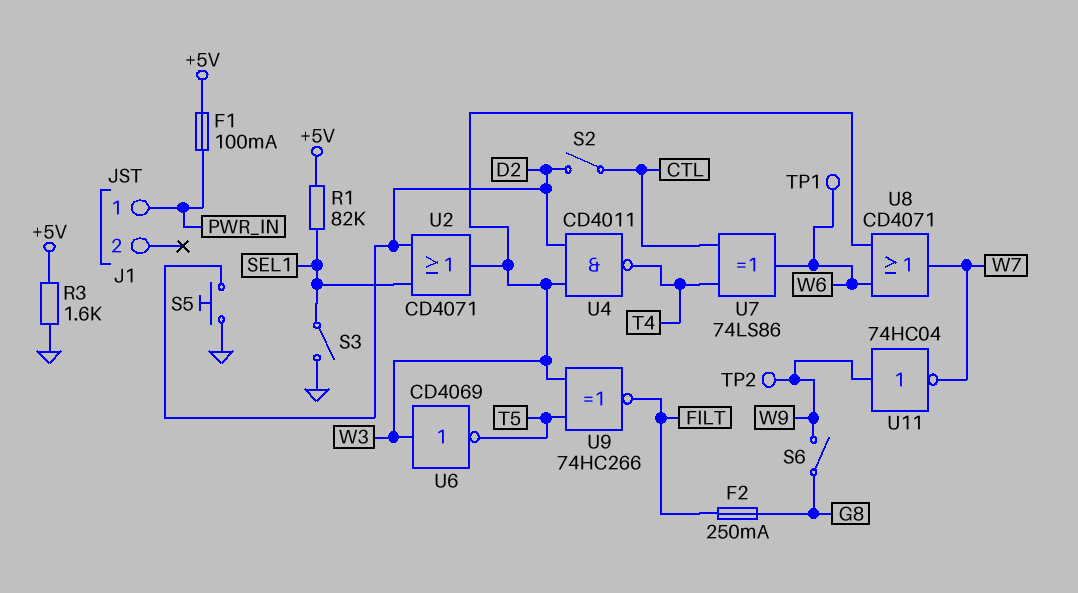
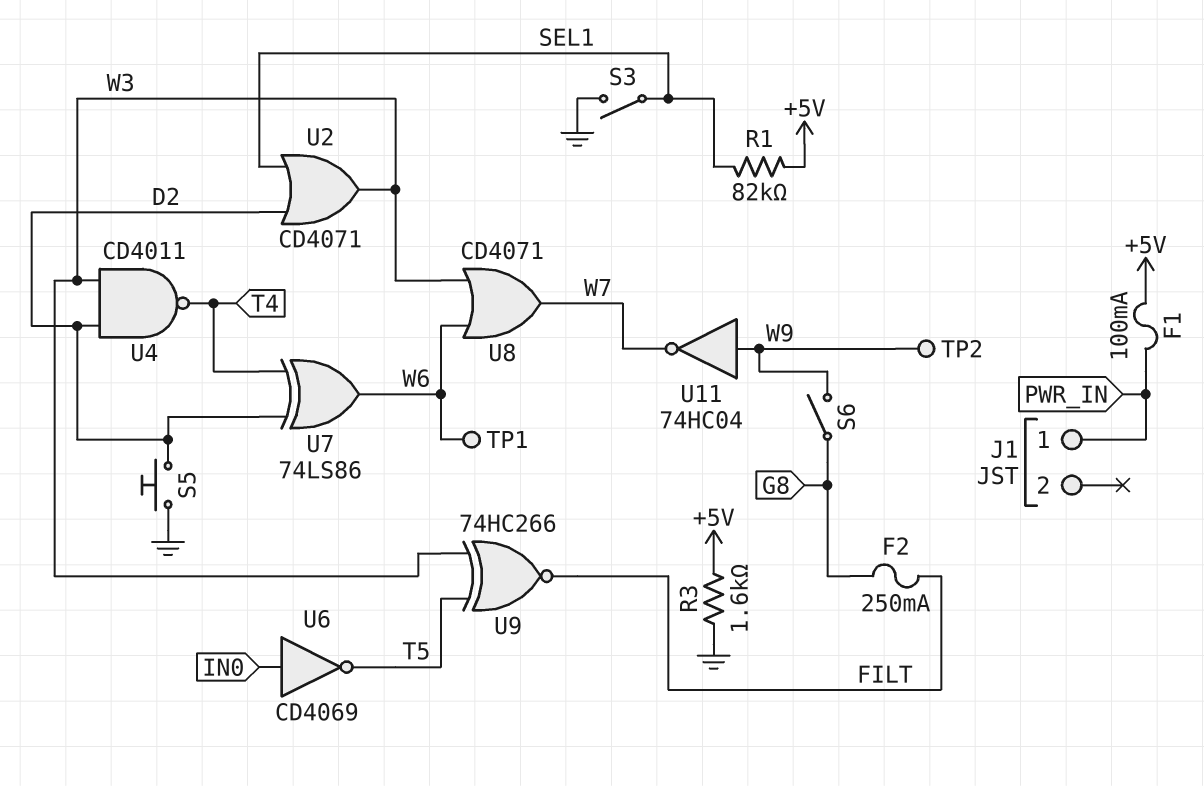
S2: switch (CTL, D2) -> none
U6: NOT CD4069 (in W3, out T5) -> NOT CD4069 (in IN0, out T5)
U7: XOR 74LS86 (in CTL, in T4, out W6) -> XOR 74LS86 (in D2, in T4, out W6)

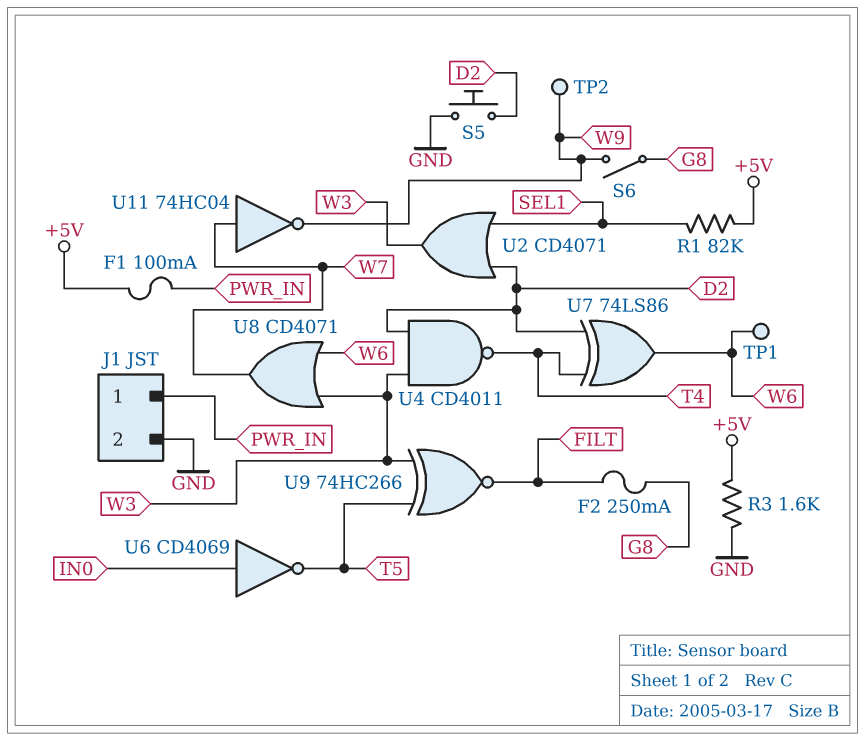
J1 pin 2: none -> GND
S3: switch (GND, SEL1) -> none
U11: NOT 74HC04 (in W9, out W7) -> NOT 74HC04 (in W7, out W9)

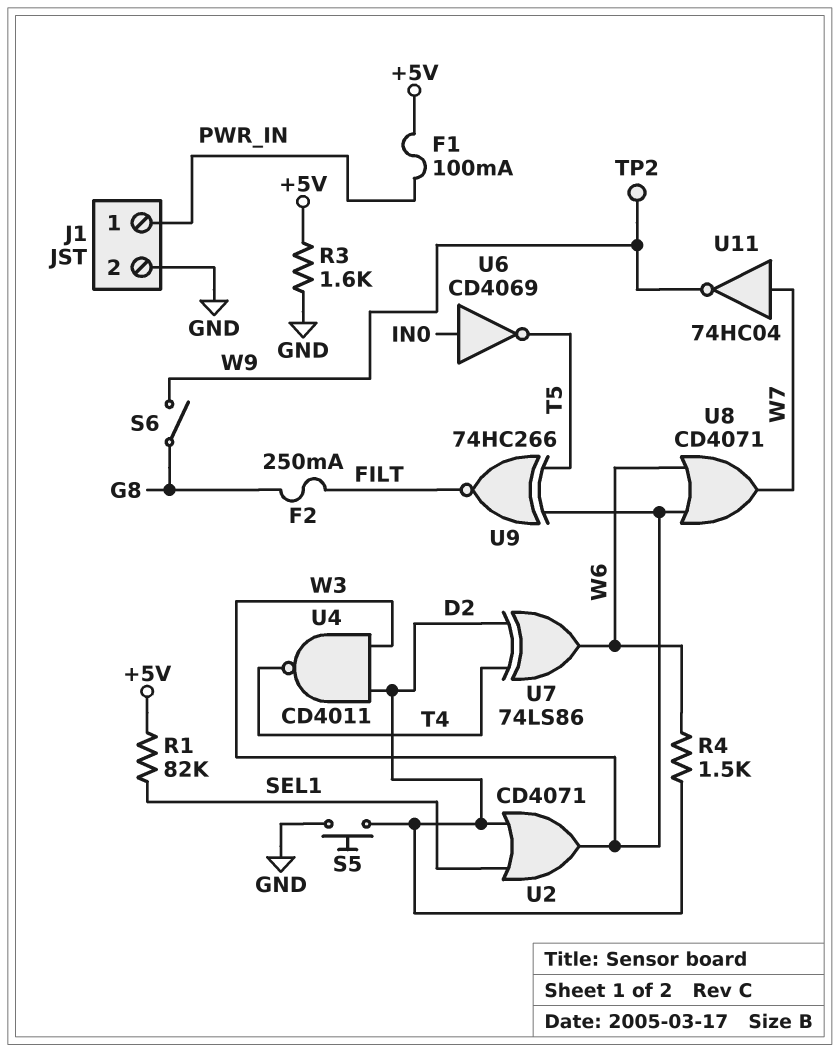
R4: none -> 1.5k (D2, W6)
TP1: test point (W6) -> none

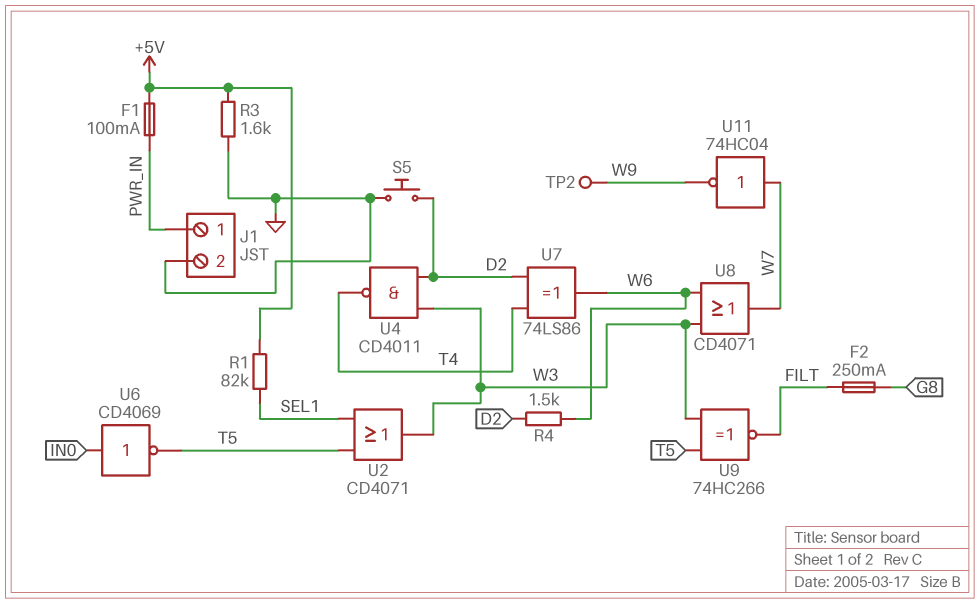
S6: switch (G8, W9) -> none
U2: OR CD4071 (in D2, in SEL1, out W3) -> OR CD4071 (in SEL1, in T5, out W3)

